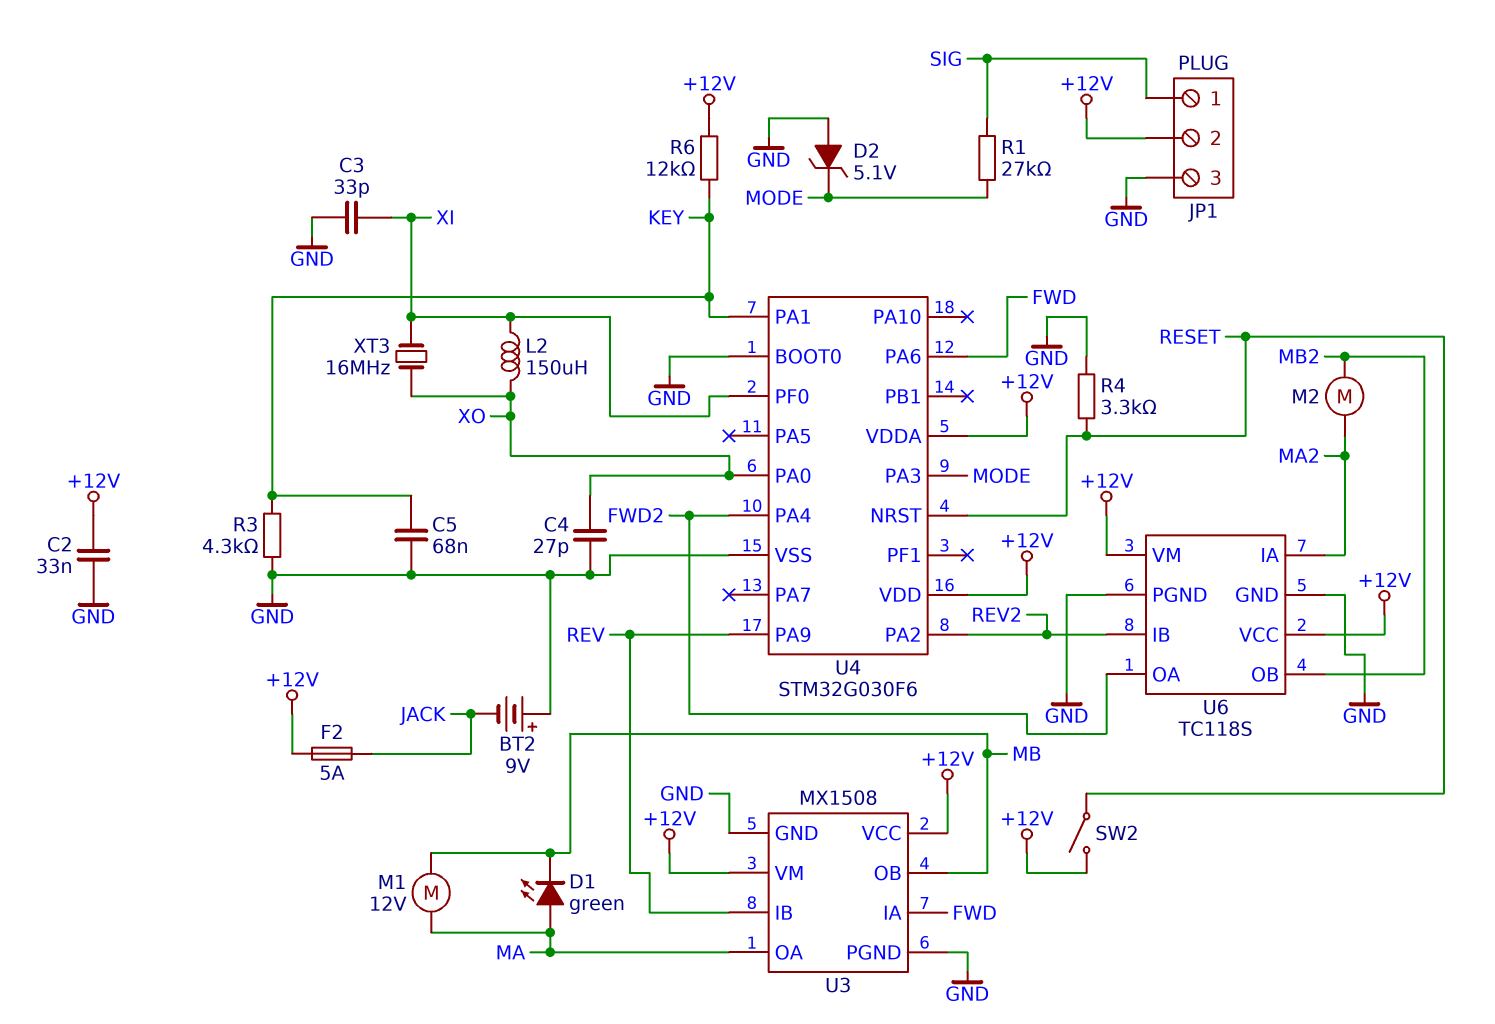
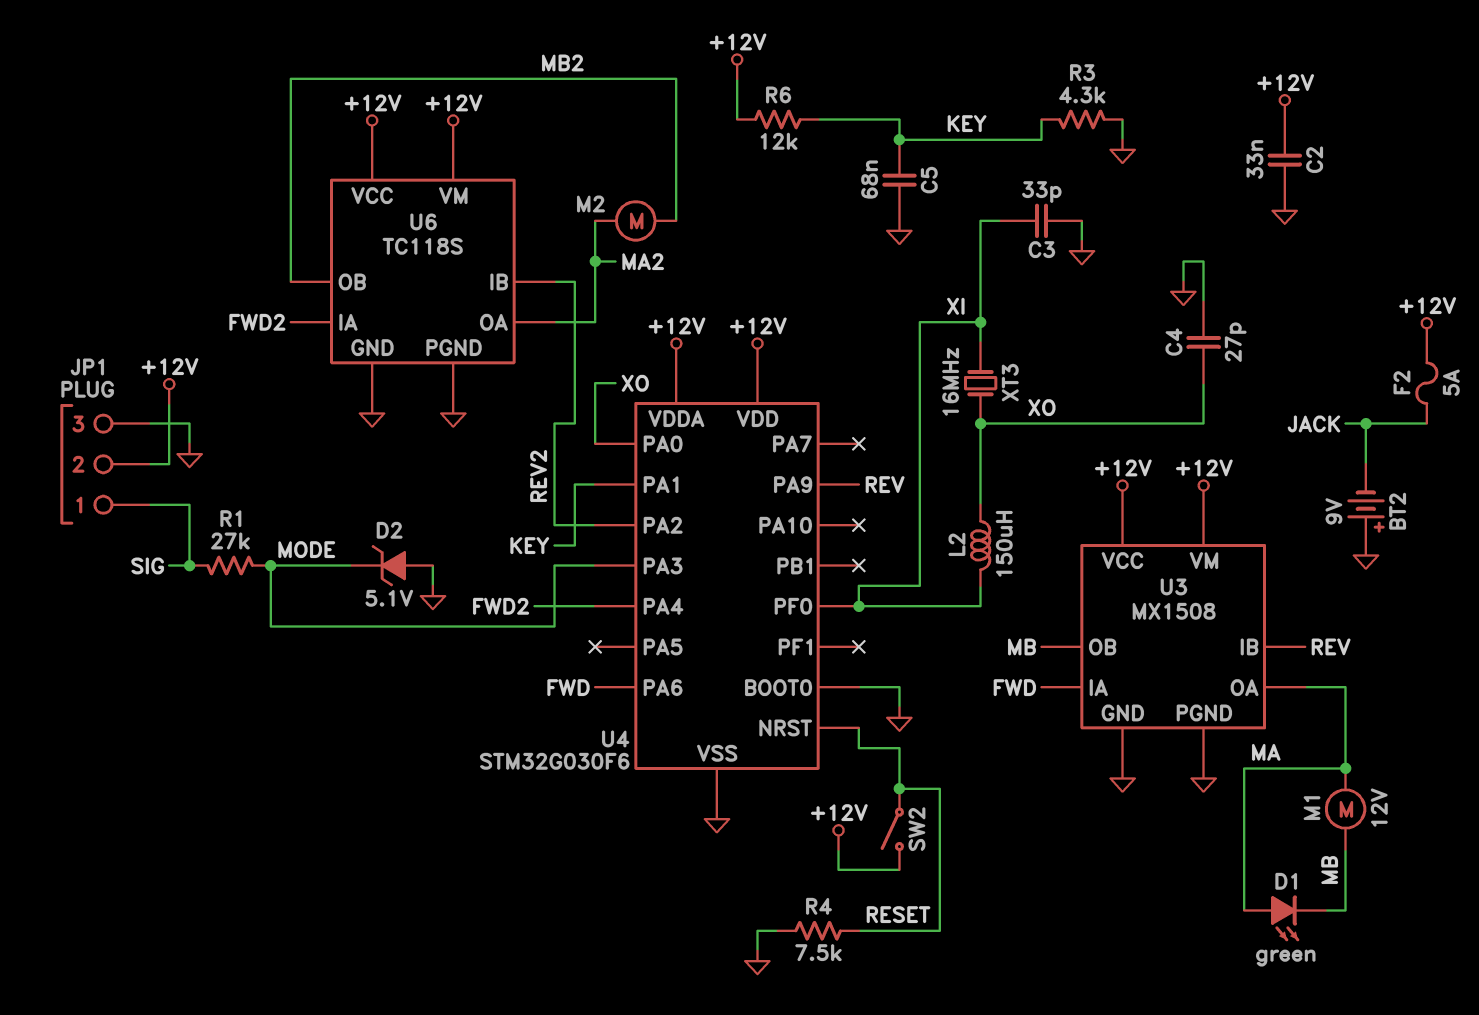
R4: 3.3k (GND, RESET) -> 7.5k (GND, RESET)
U6 pin IA: MA2 -> FWD2
U6 pin OA: FWD2 -> MA2

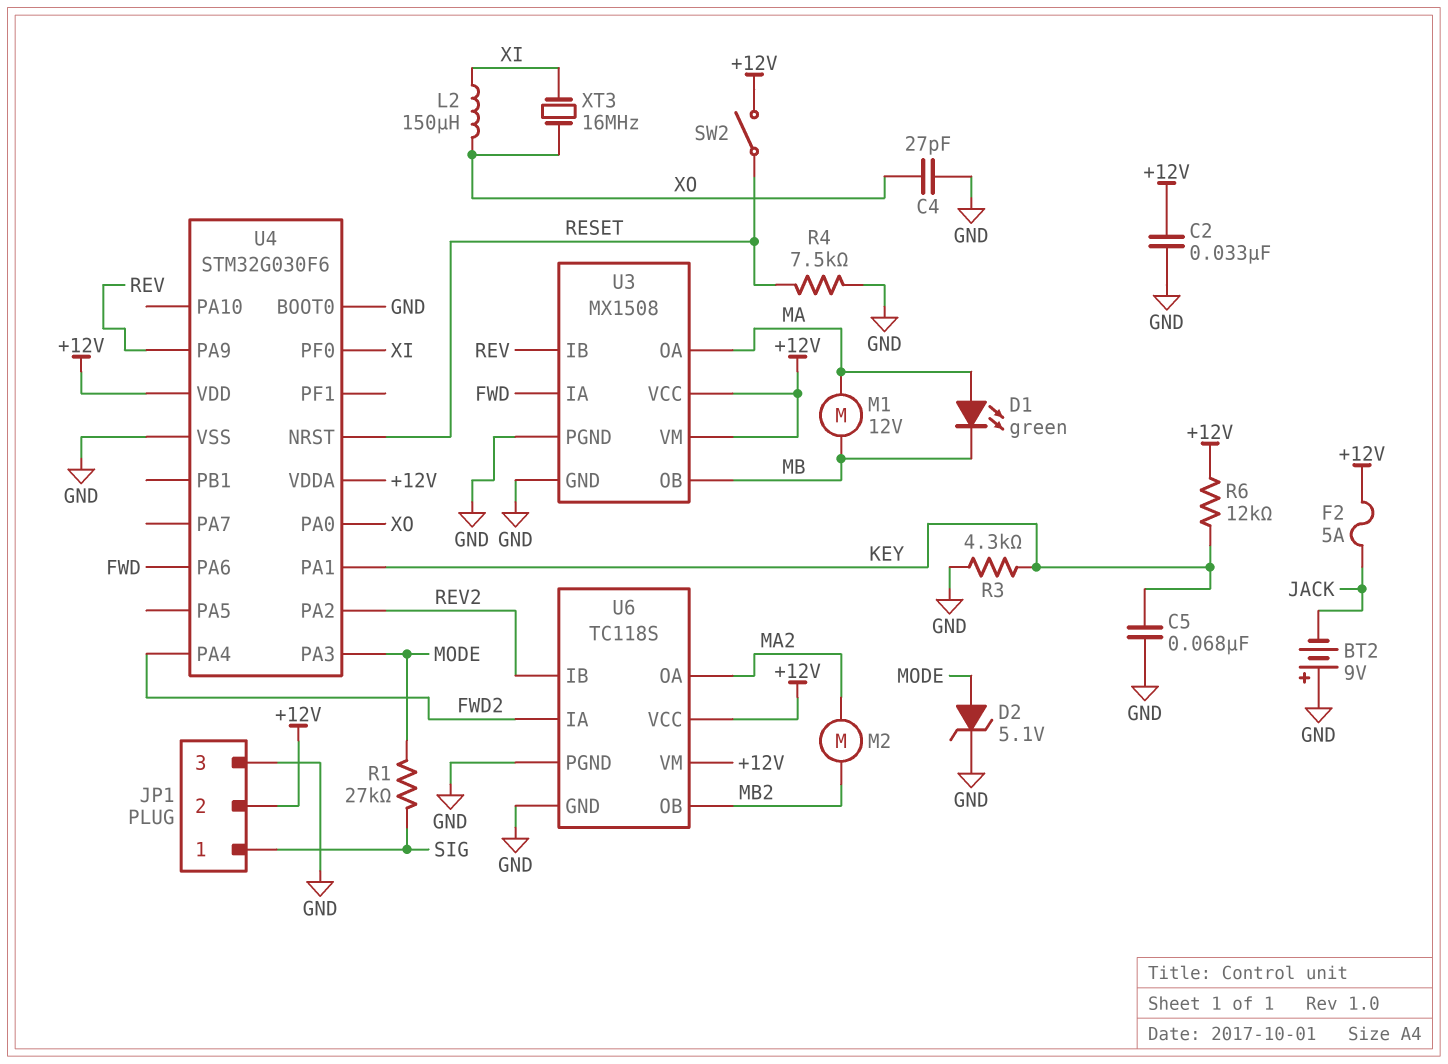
C3: 33pF (GND, XI) -> none
D2: zener 5.1V (A GND, K MODE) -> zener 5.1V (A MODE, K GND)

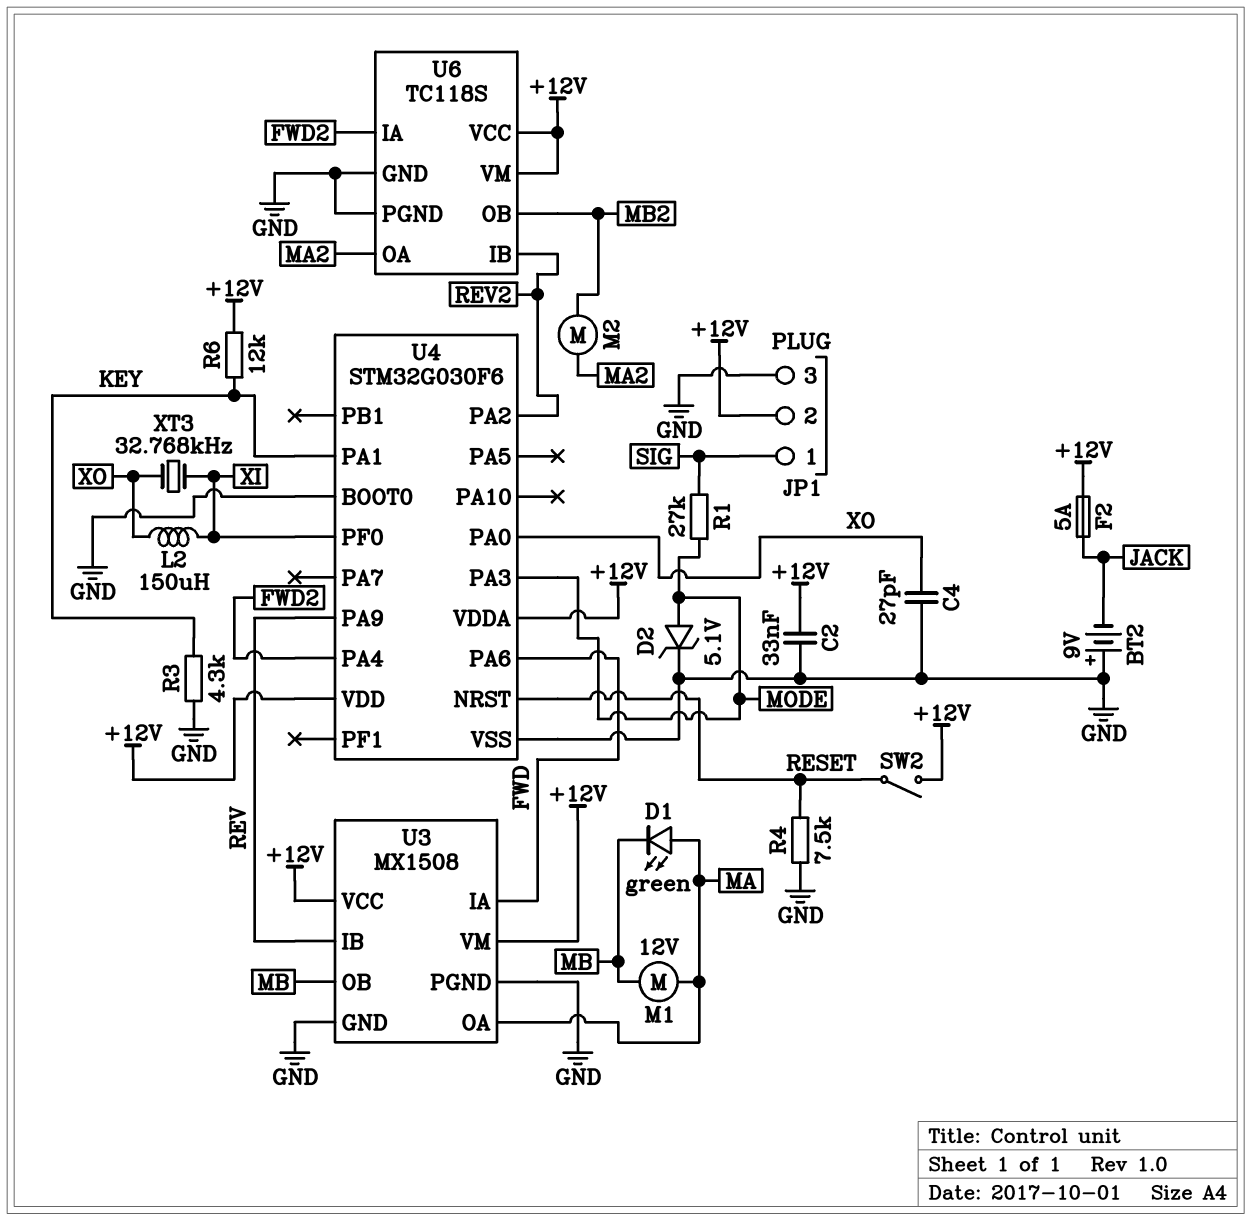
C5: 68nF (GND, KEY) -> none
XT3: 16MHz (XI, XO) -> 32.768kHz (XI, XO)

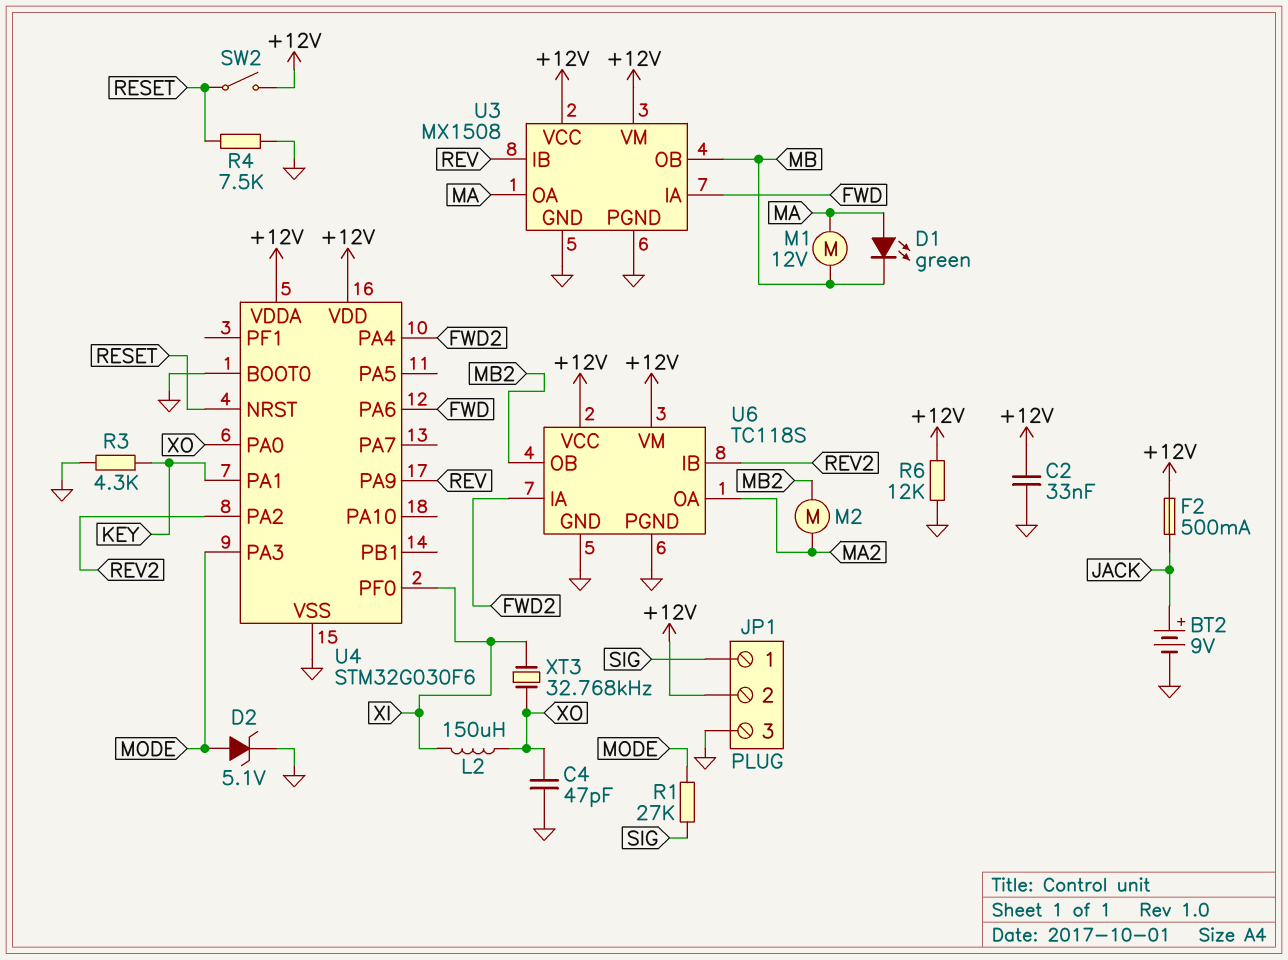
BT2: 9V (plus GND, minus JACK) -> 9V (plus JACK, minus GND)
C4: 27pF (GND, XO) -> 47pF (GND, XO)
F2: 5A (+12V, JACK) -> 500mA (+12V, JACK)
R6: 12k (+12V, KEY) -> 12k (+12V, GND)

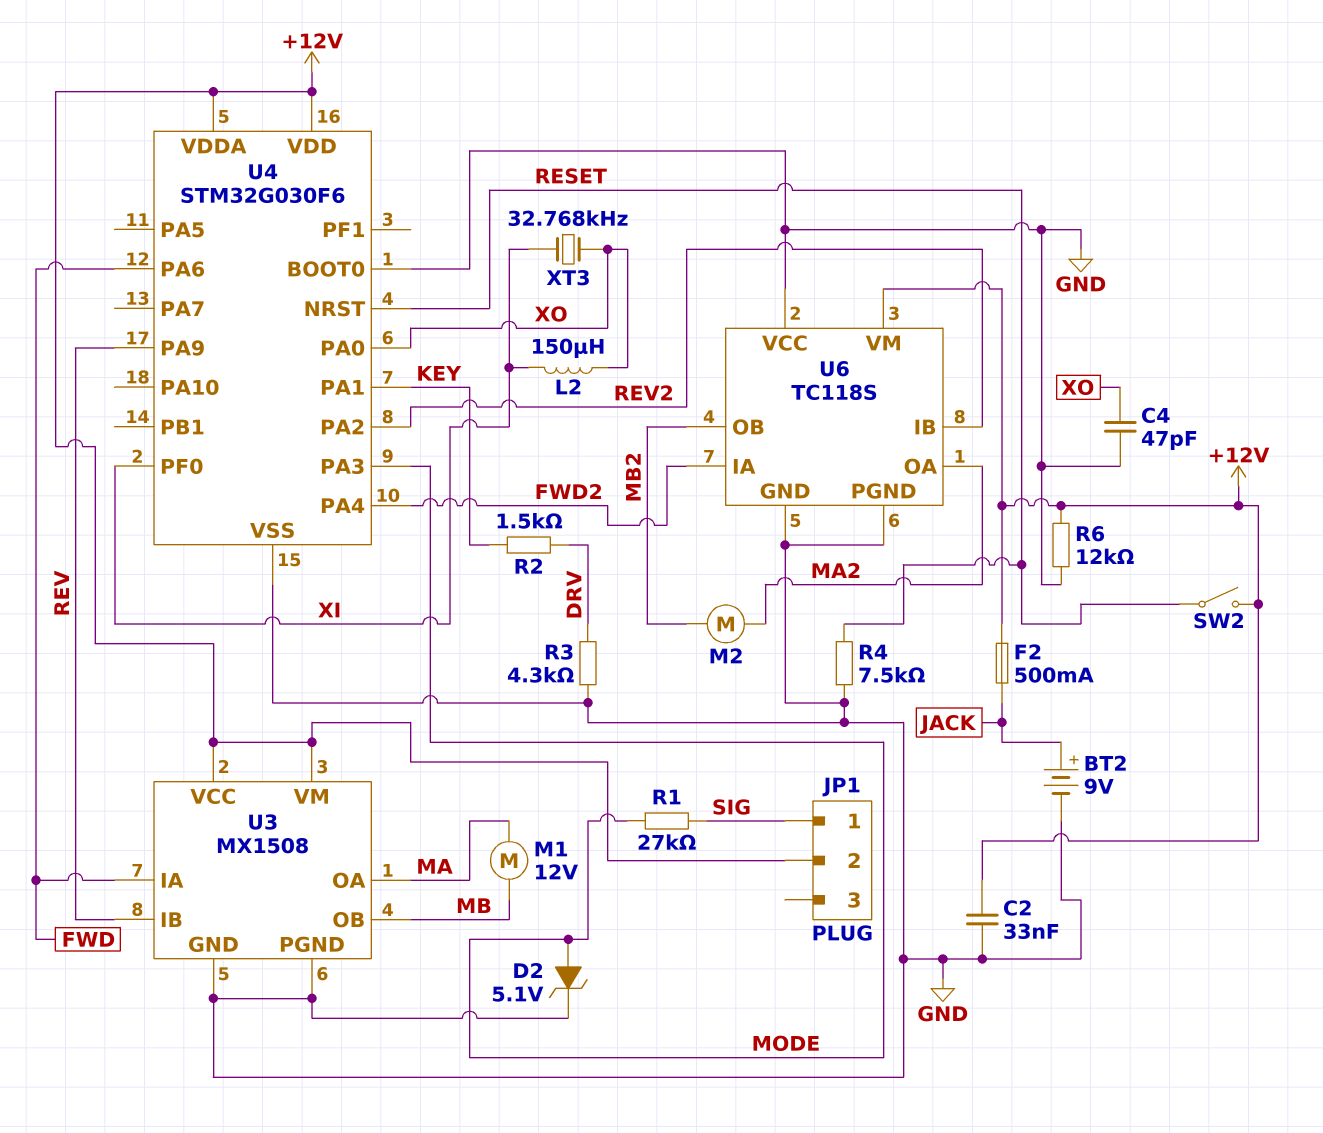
D1: LED green (A MA, K MB) -> none
JP1 pin 3: GND -> none
R2: none -> 1.5k (DRV, KEY)
R3: 4.3k (GND, KEY) -> 4.3k (DRV, GND)
U6 pin VCC: +12V -> GND

